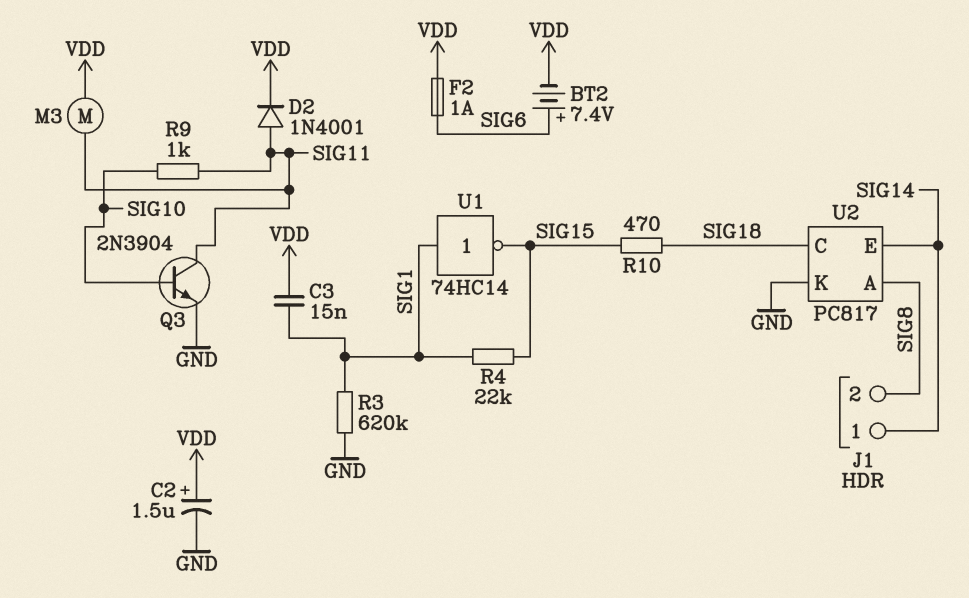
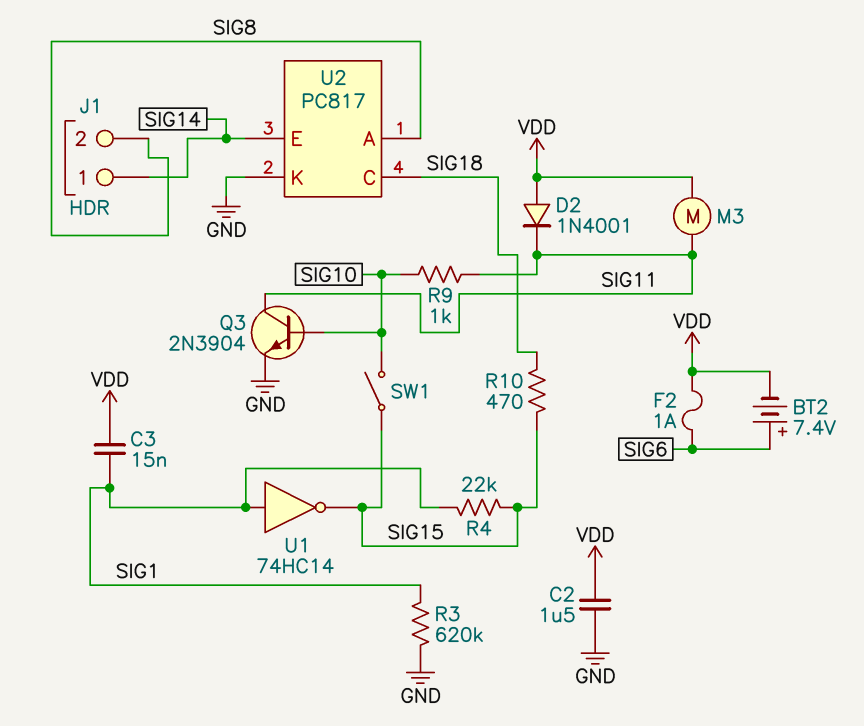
C2: 1.5uF (plus VDD, minus GND) -> 1.5uF (GND, VDD)
D2: diode 1N4001 (A SIG11, K VDD) -> diode 1N4001 (A VDD, K SIG11)
SW1: none -> switch (SIG10, SIG15)

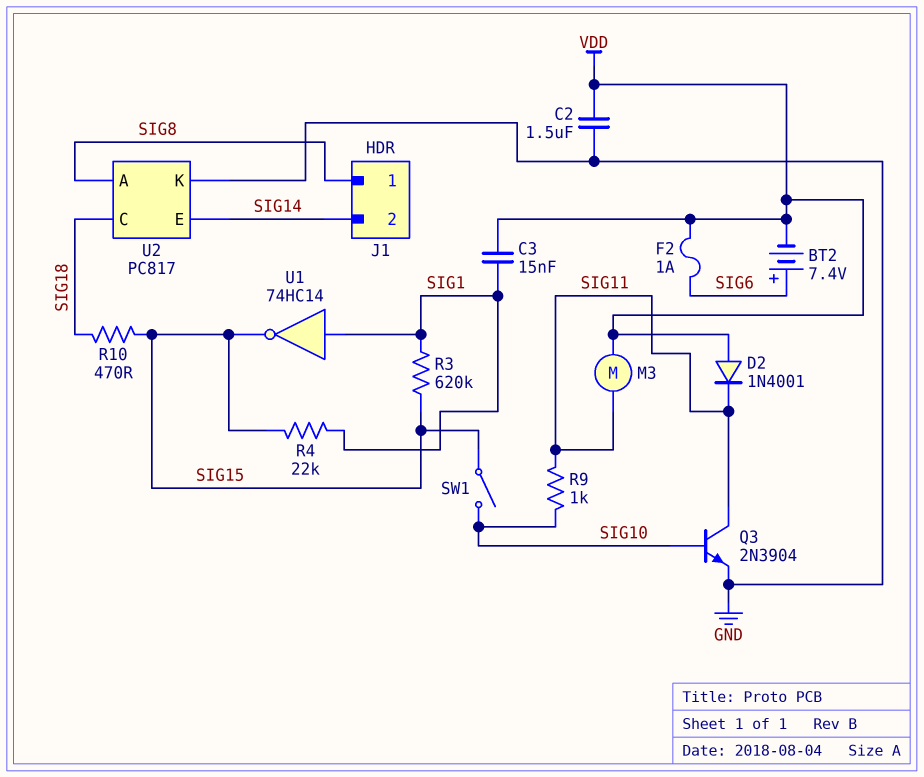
J1 pin 1: SIG14 -> SIG8
J1 pin 2: SIG8 -> SIG14
R3: 620k (GND, SIG1) -> 620k (SIG1, SIG15)

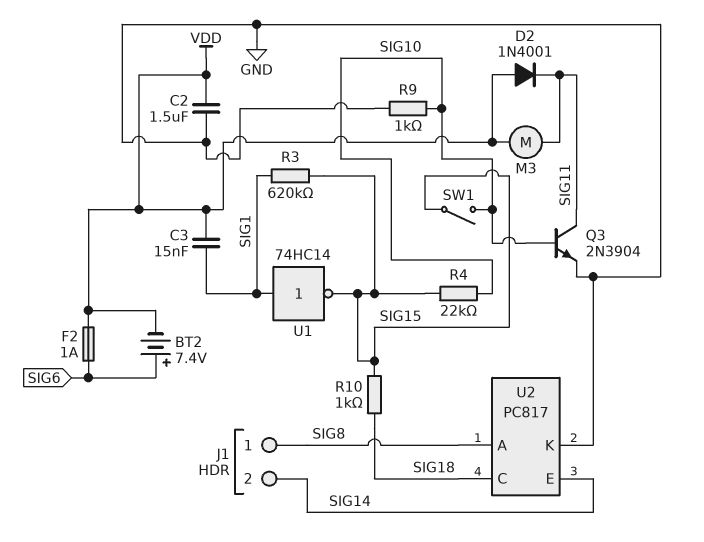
R4: 22k (SIG1, SIG15) -> 22k (SIG10, SIG15)
R9: 1k (SIG10, SIG11) -> 1k (GND, SIG10)
R10: 470 (SIG15, SIG18) -> 1k (SIG15, SIG18)

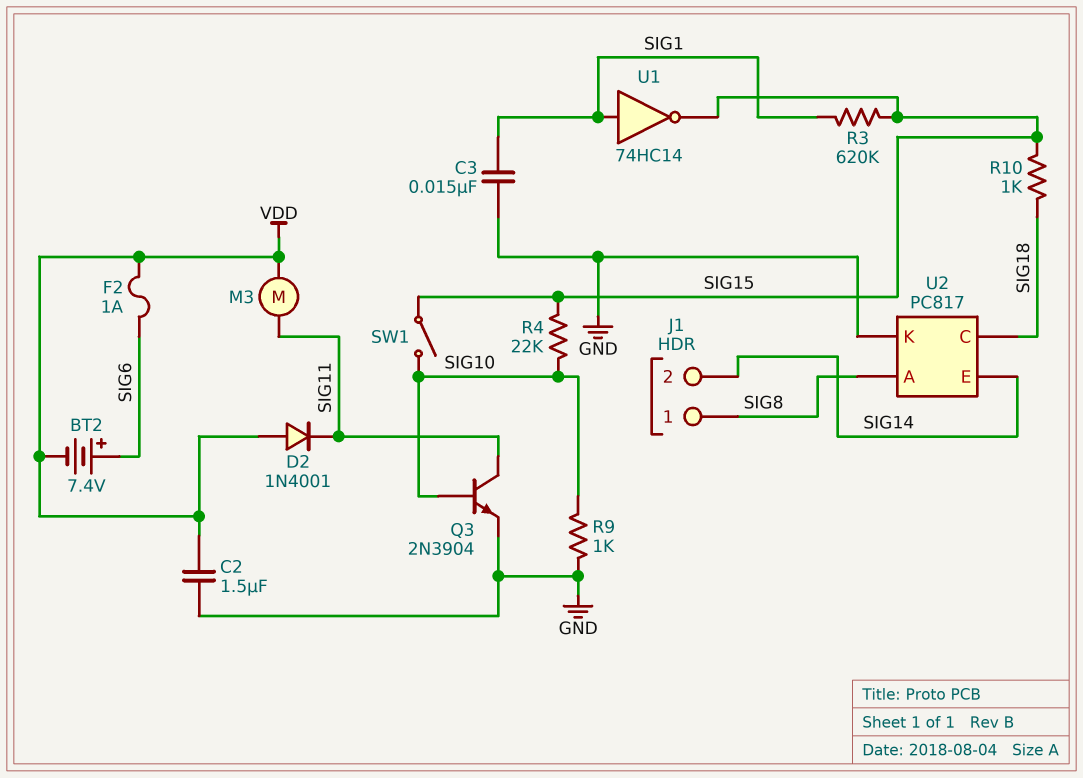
C3: 15nF (SIG1, VDD) -> 15nF (GND, SIG1)

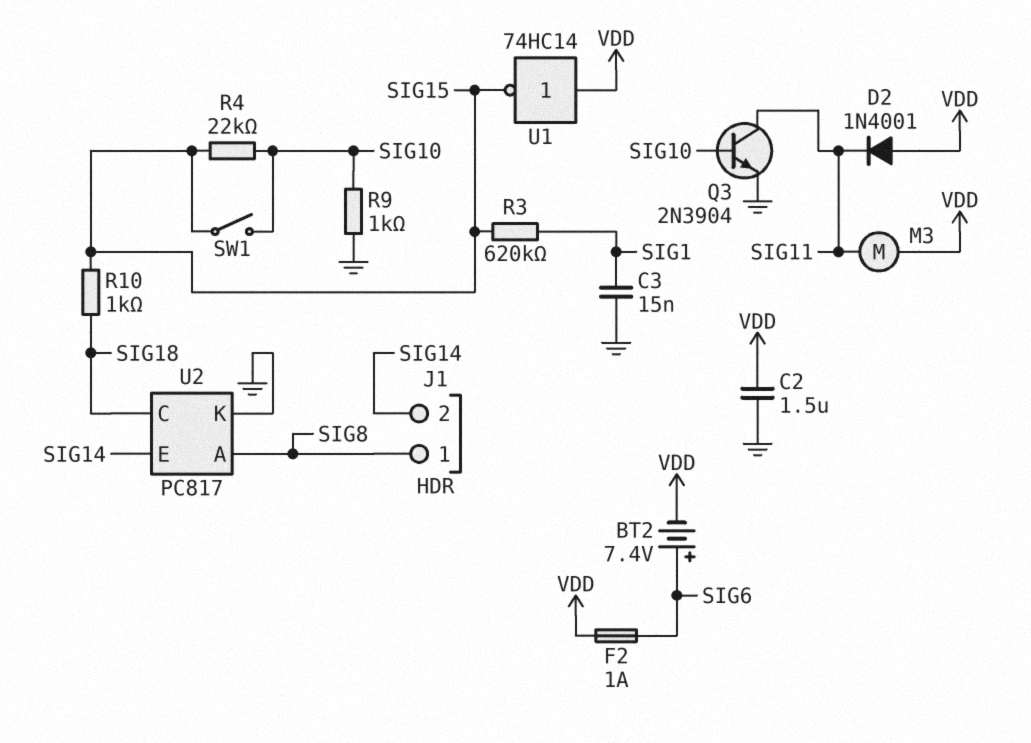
U1: NOT 74HC14 (in SIG1, out SIG15) -> NOT 74HC14 (in VDD, out SIG15)

